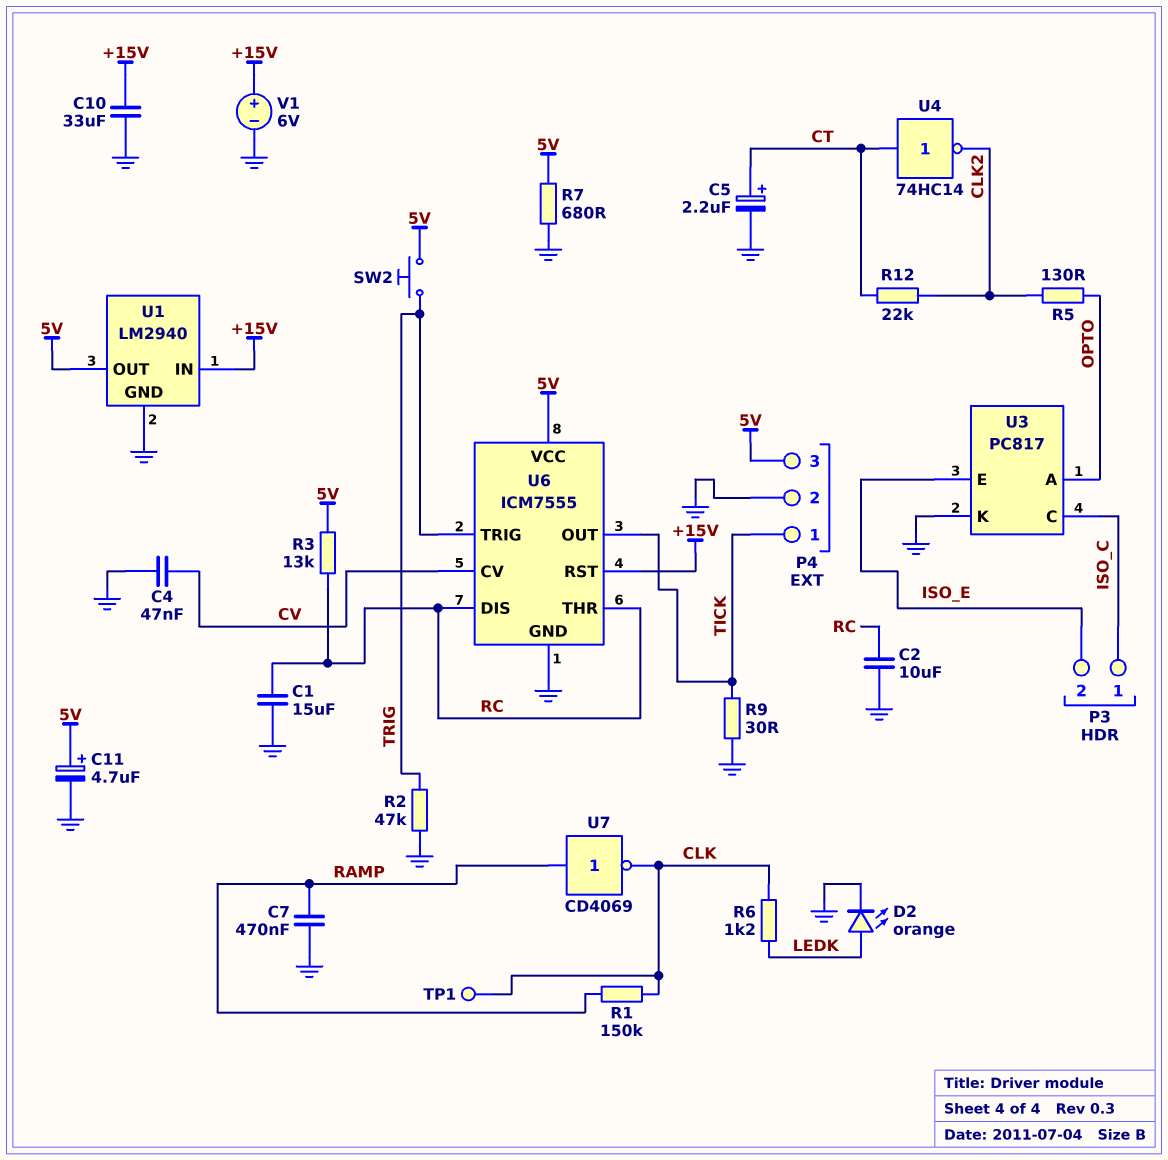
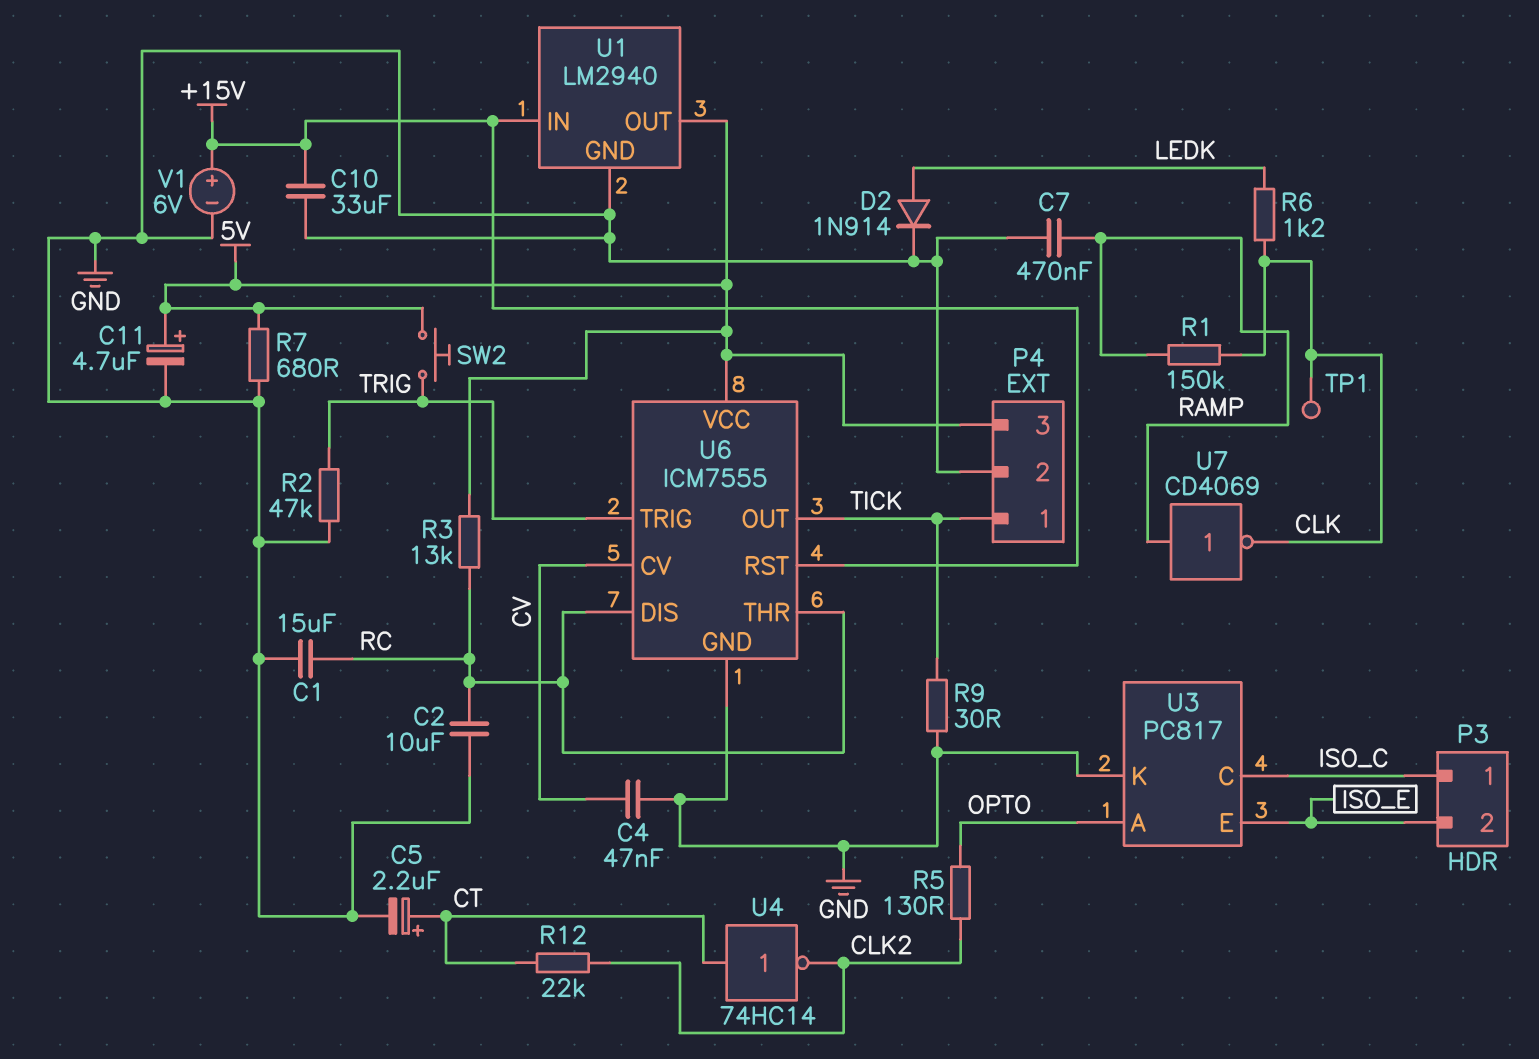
D2: LED orange (A LEDK, K GND) -> diode 1N914 (A LEDK, K GND)

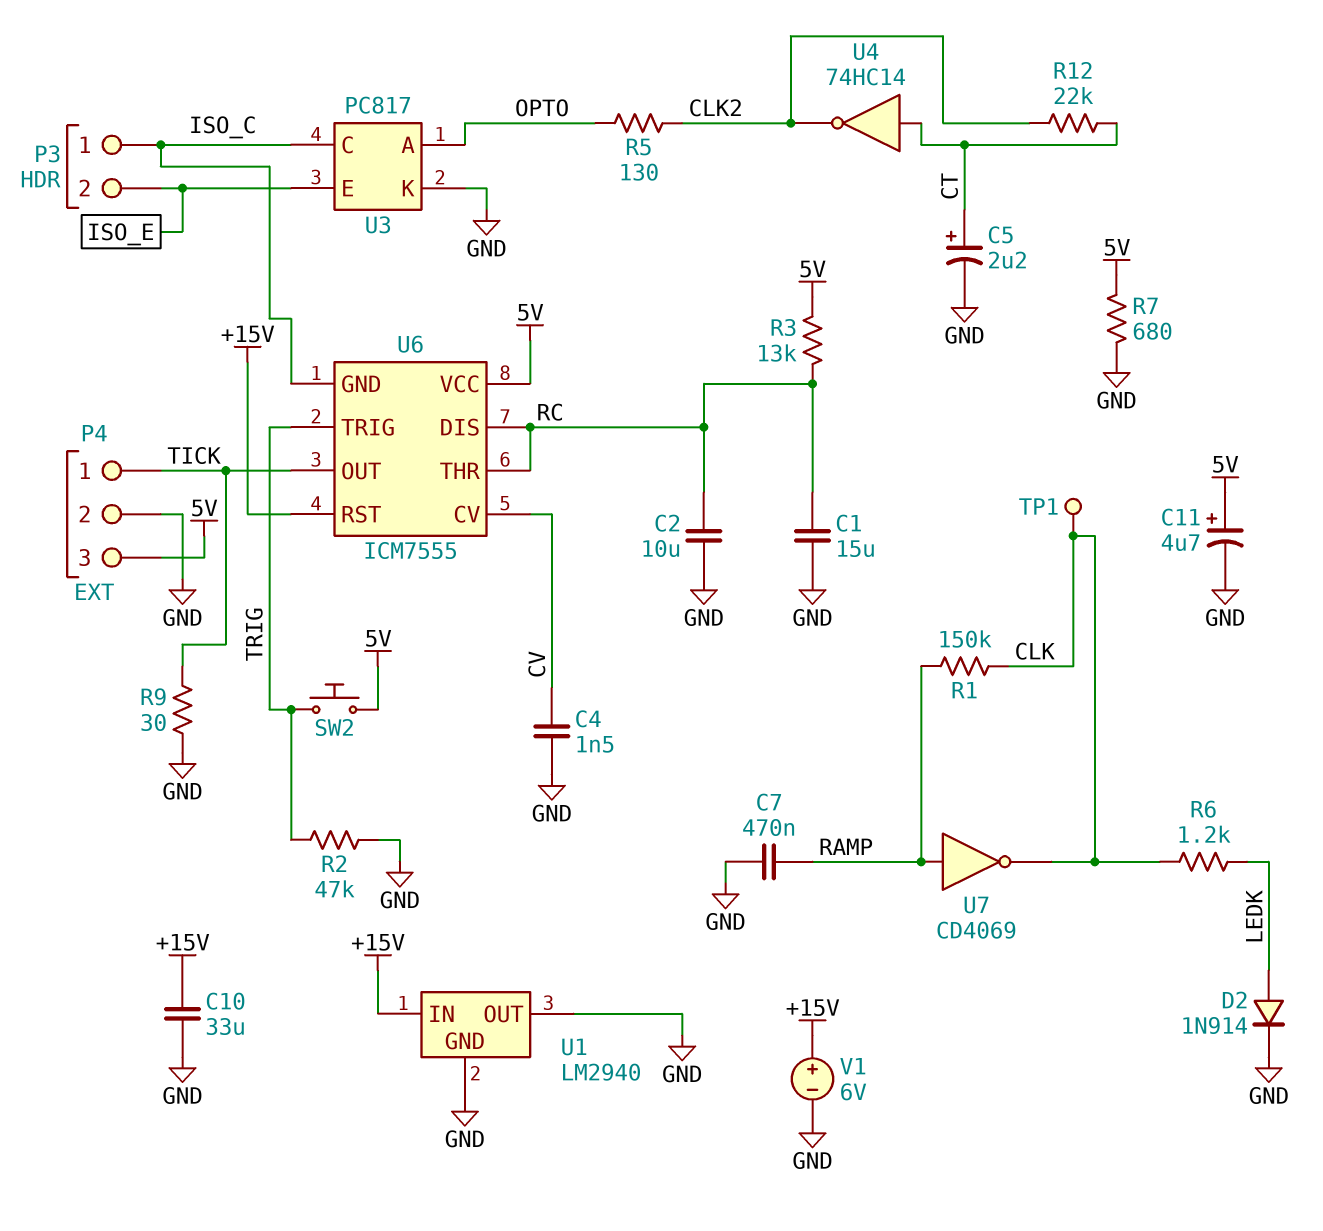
C4: 47nF (CV, GND) -> 1.5nF (CV, GND)
U1 pin OUT: 5V -> GND
U6 pin GND: GND -> ISO_C

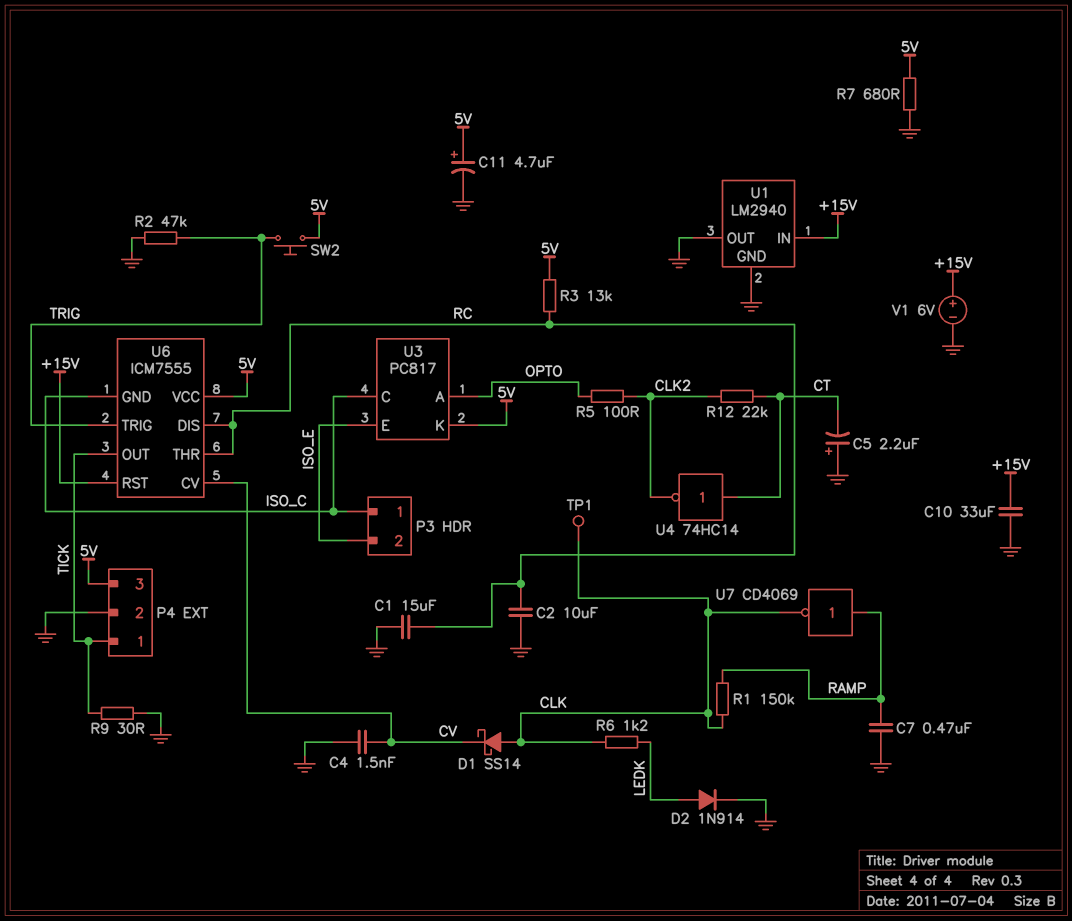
C5: 2.2uF (plus CT, minus GND) -> 2.2uF (plus GND, minus CT)
D1: none -> schottky SS14 (A CLK, K CV)
R5: 130 (CLK2, OPTO) -> 100 (CLK2, OPTO)
U3 pin K: GND -> 5V

